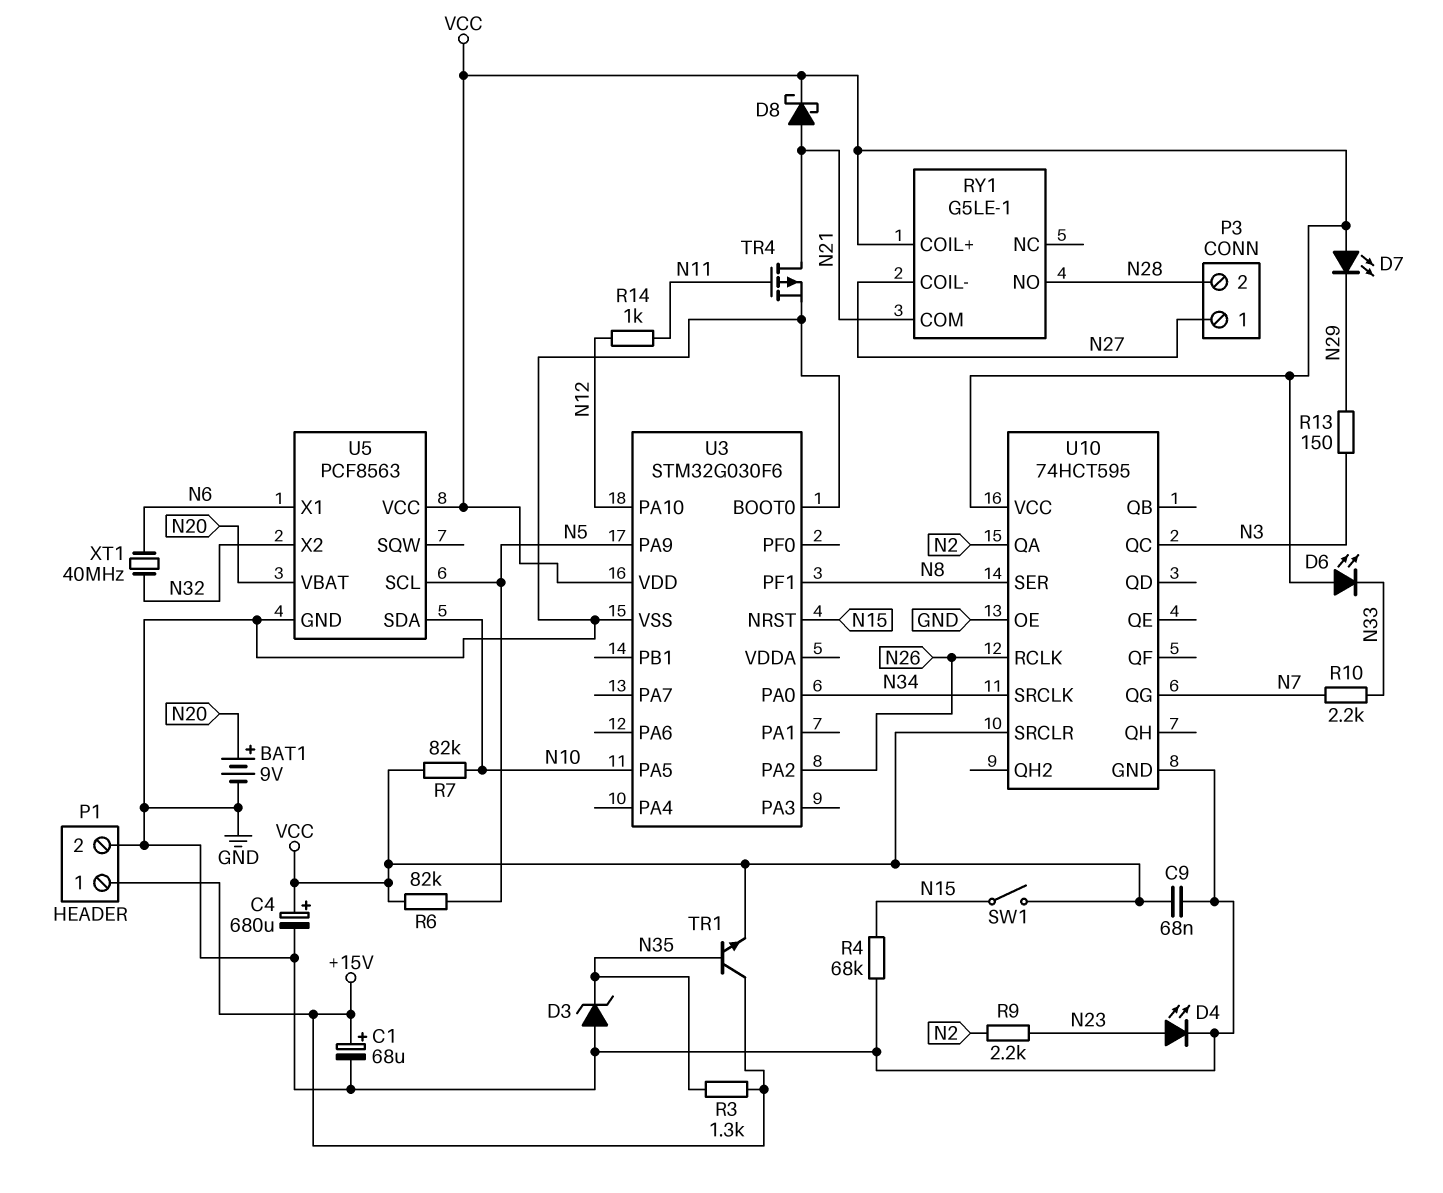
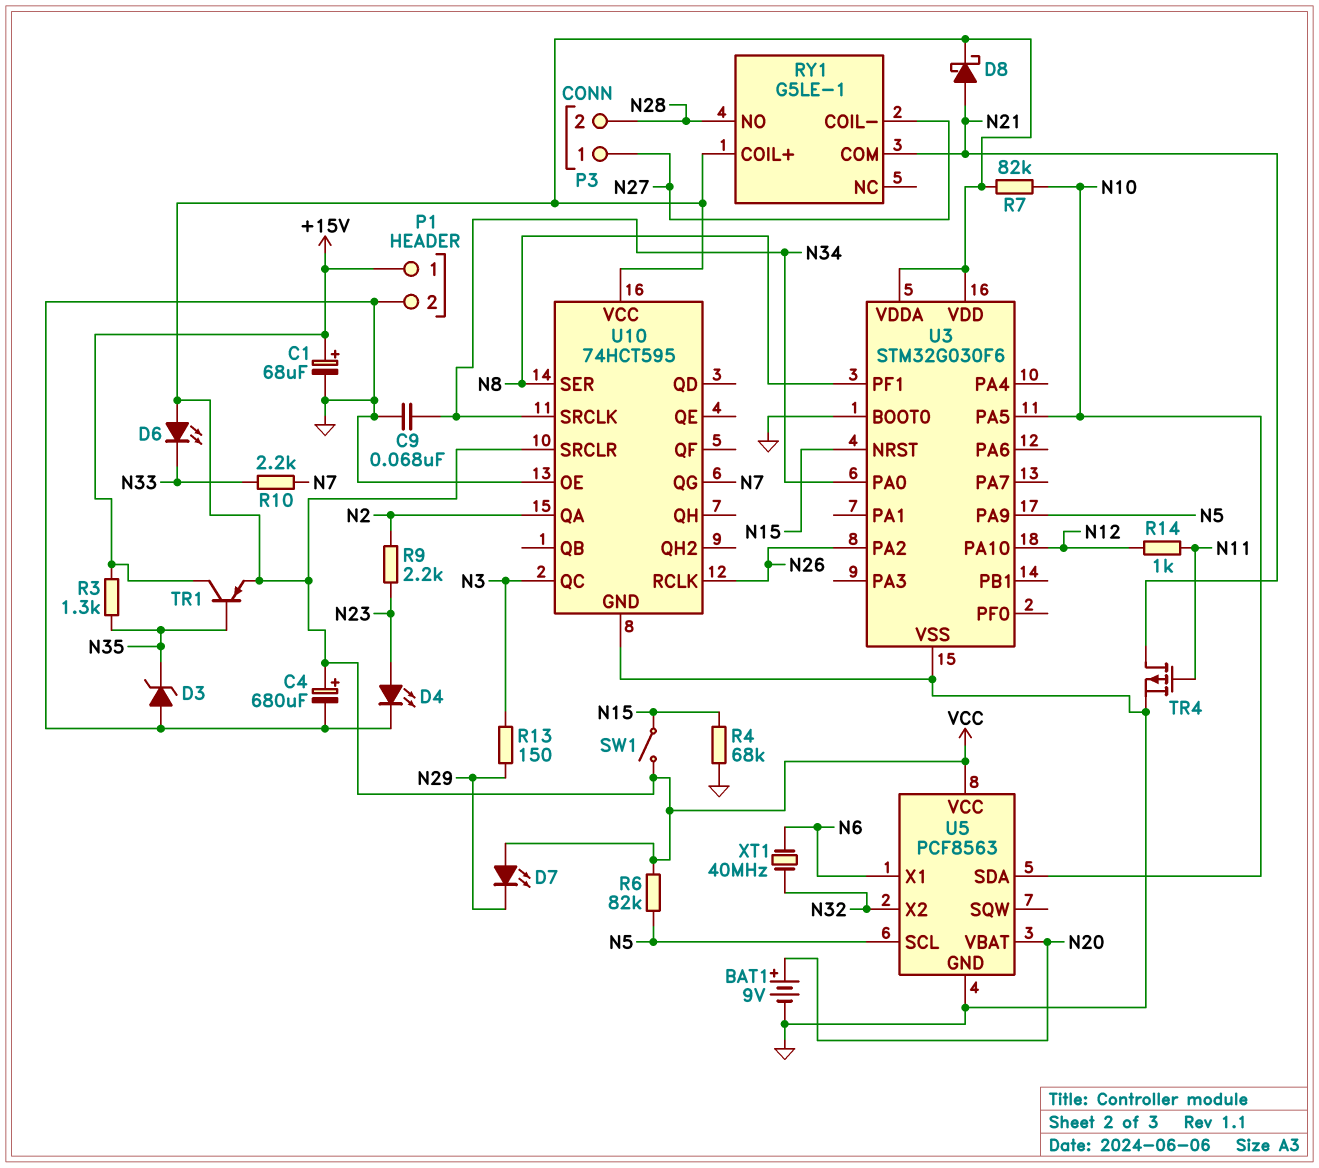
C9: 68nF (GND, VCC) -> 68nF (GND, N34)
TR1: NPN (B N35, C +15V, E VCC) -> PNP (B N35, C +15V, E VCC)
U3 pin VDDA: none -> VCC

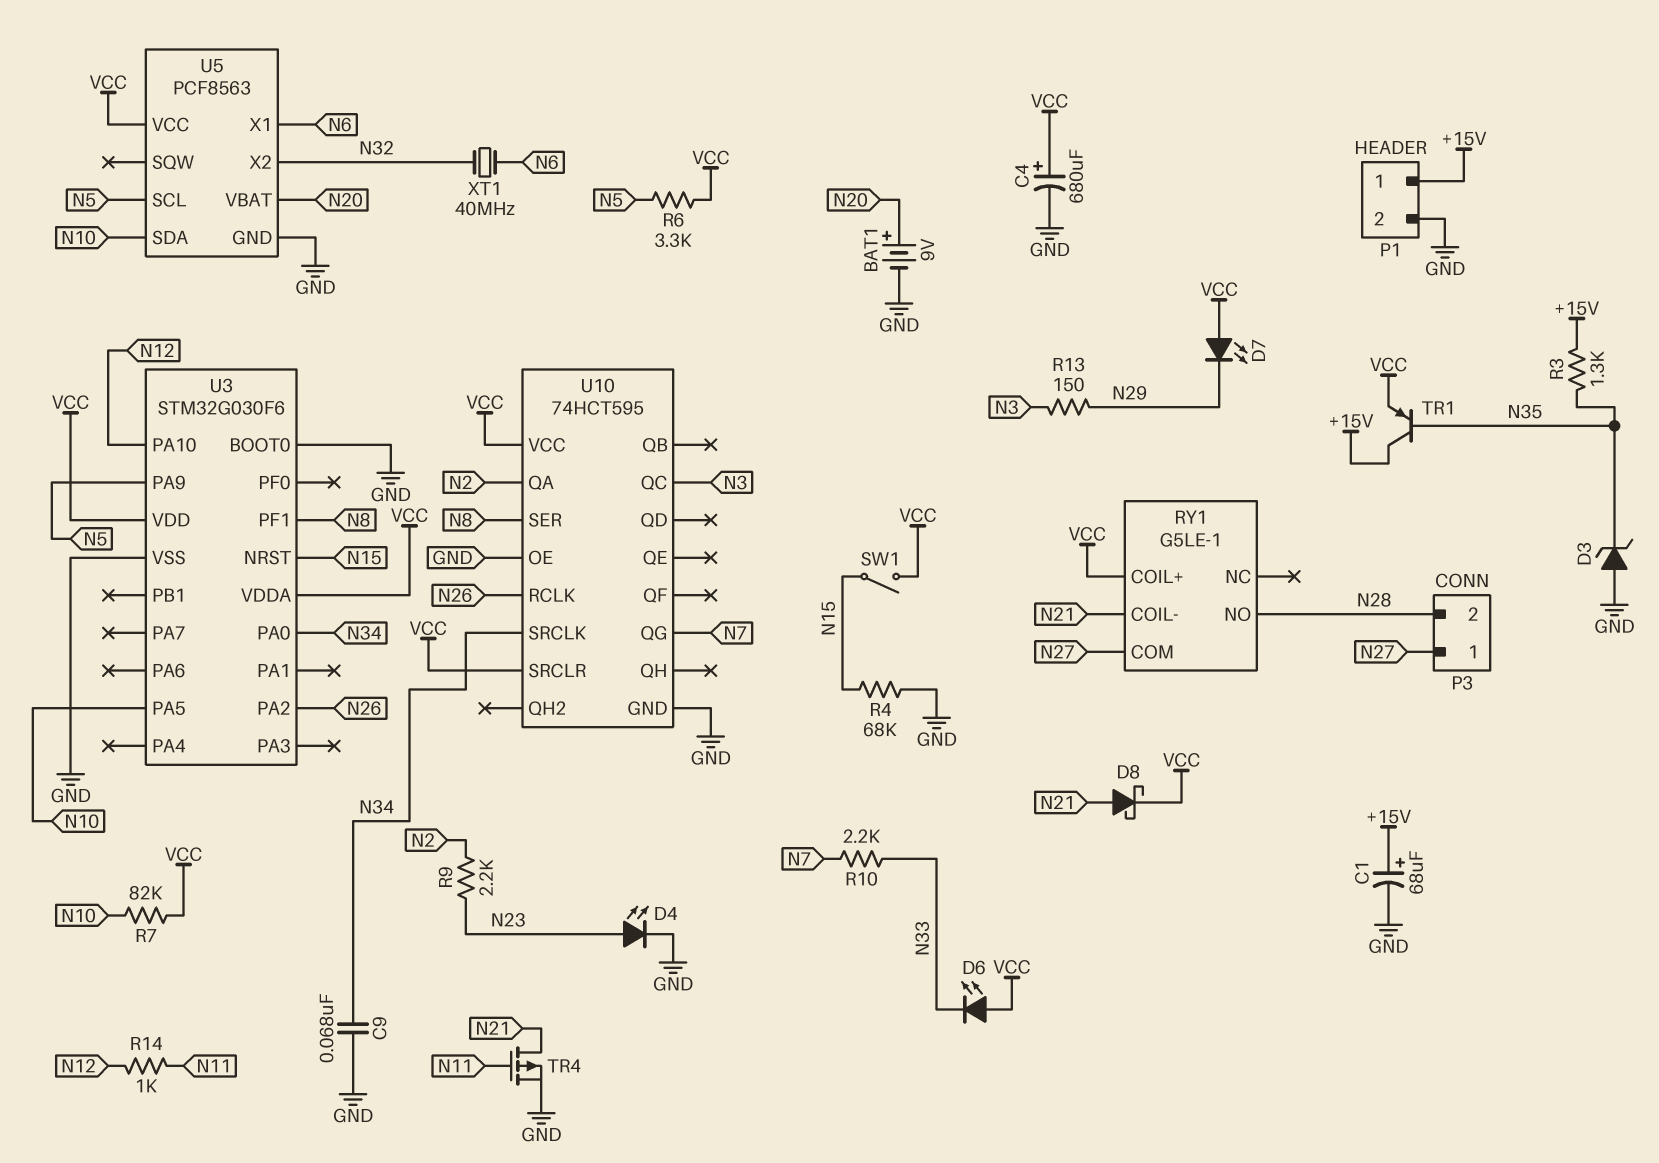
R6: 82k (N5, VCC) -> 3.3k (N5, VCC)
RY1 pin COIL-: N27 -> N21
RY1 pin COM: N21 -> N27

